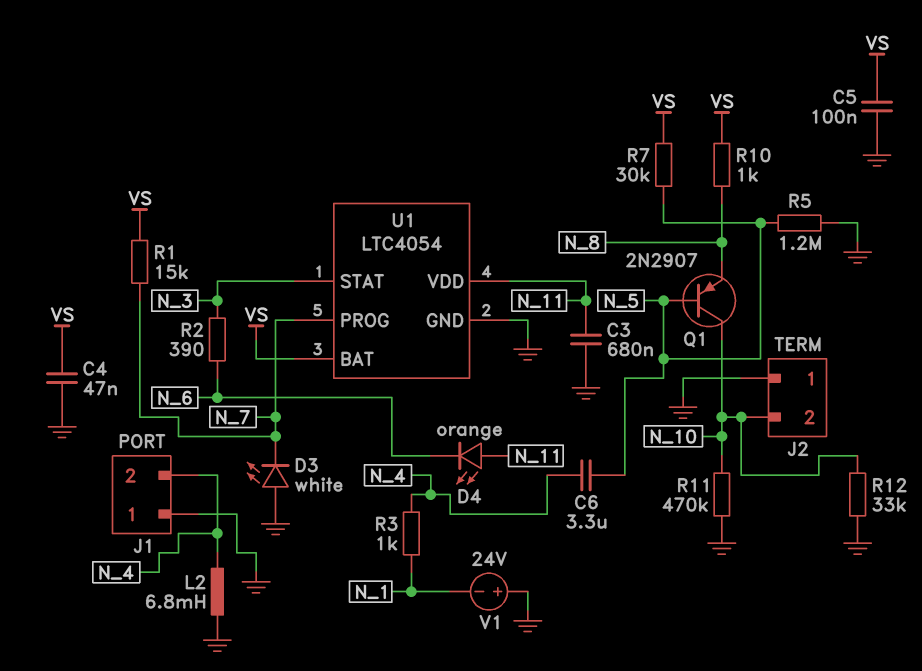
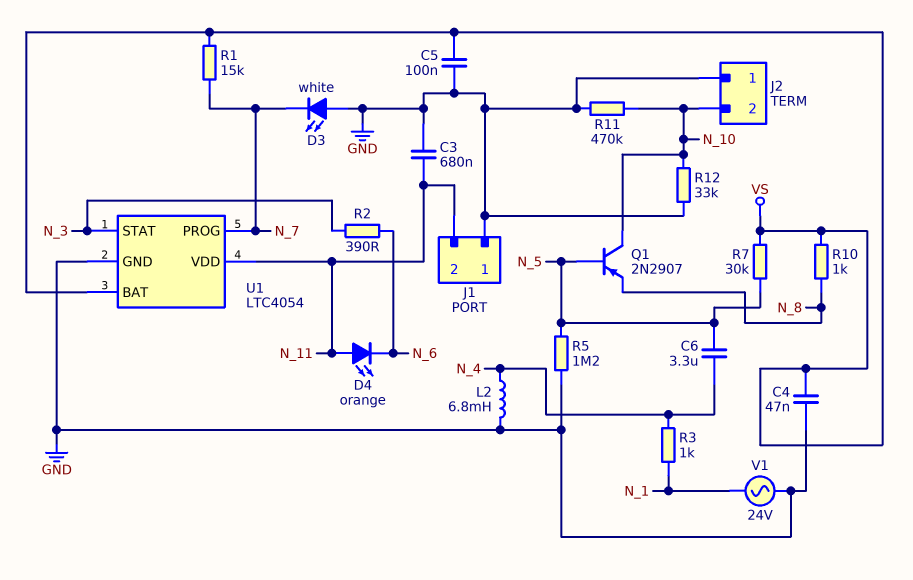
J1 pin 2: N_4 -> N_11
V1: 24V (plus GND, minus N_1) -> AC 24V (GND, N_1)

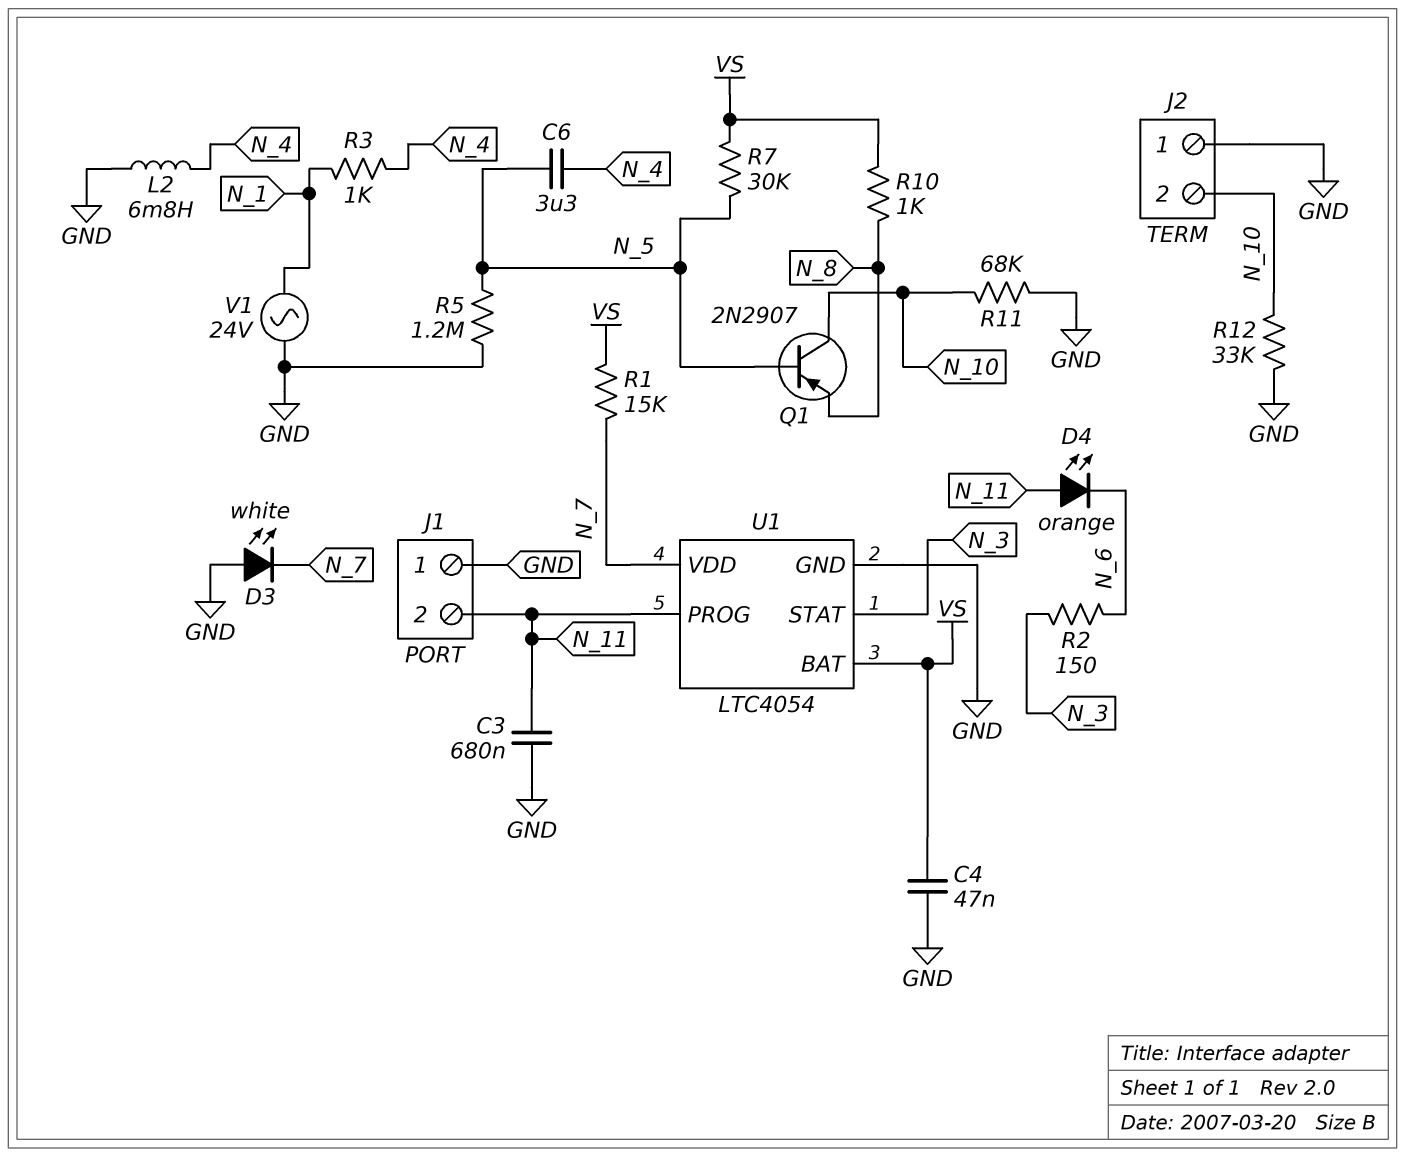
C5: 100nF (GND, VS) -> none
R2: 390 (N_3, N_6) -> 150 (N_3, N_6)
R11: 470k (GND, N_10) -> 68k (GND, N_10)
U1 pin PROG: N_7 -> N_11
U1 pin VDD: N_11 -> N_7

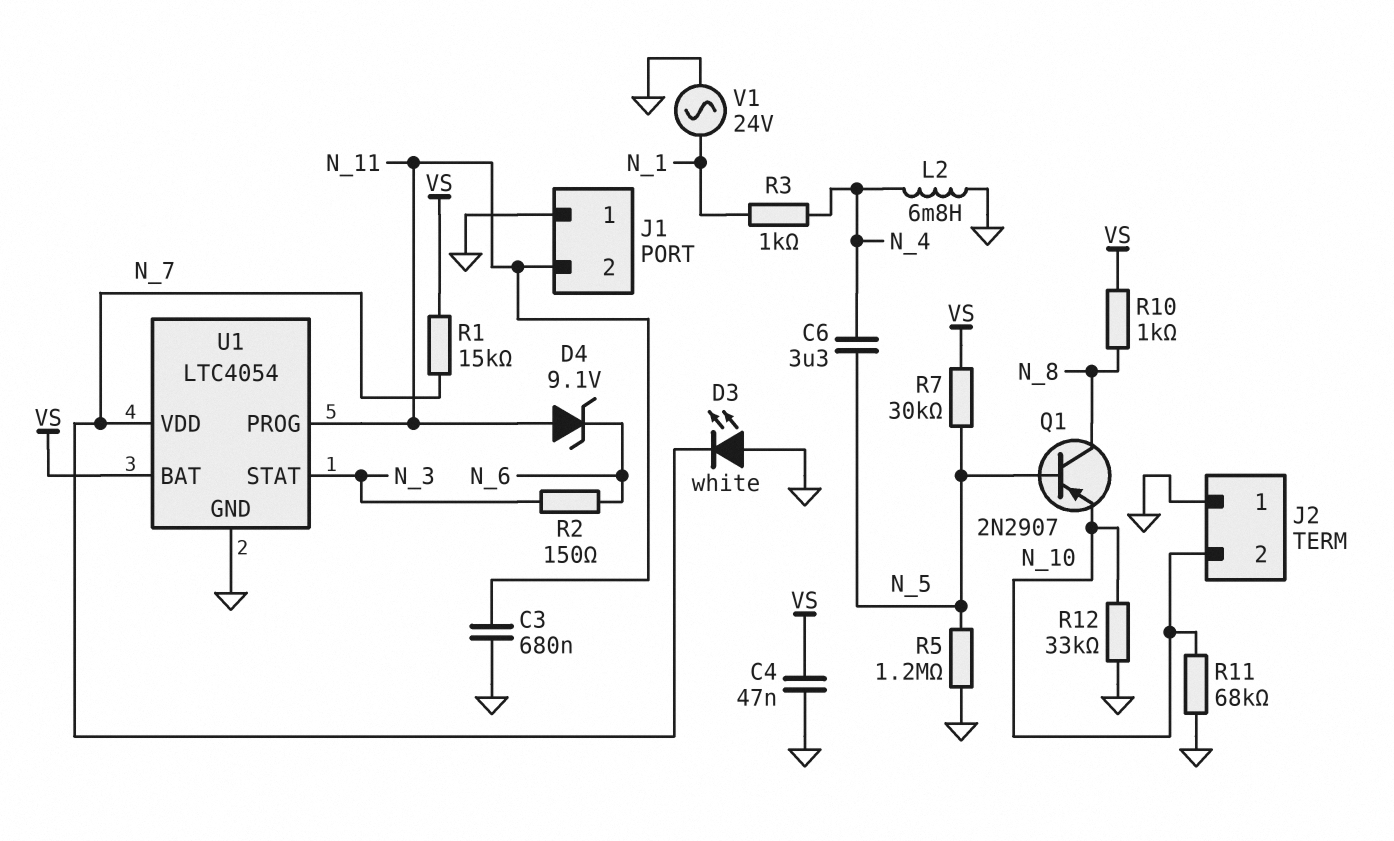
D4: LED orange (A N_11, K N_6) -> zener 9.1V (A N_11, K N_6)
Q1: PNP 2N2907 (B N_5, C N_10, E N_8) -> PNP 2N2907 (B N_5, C N_8, E N_10)

